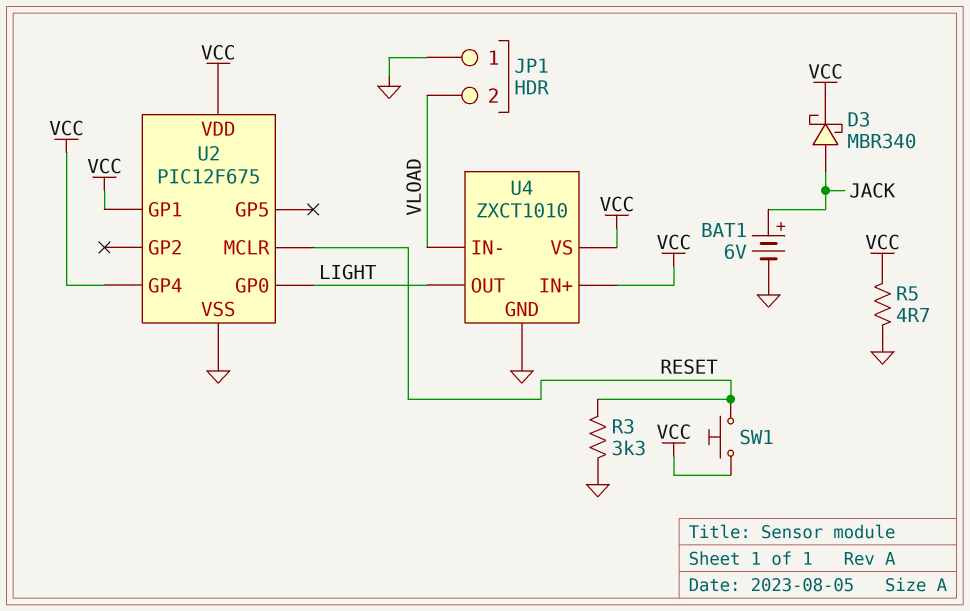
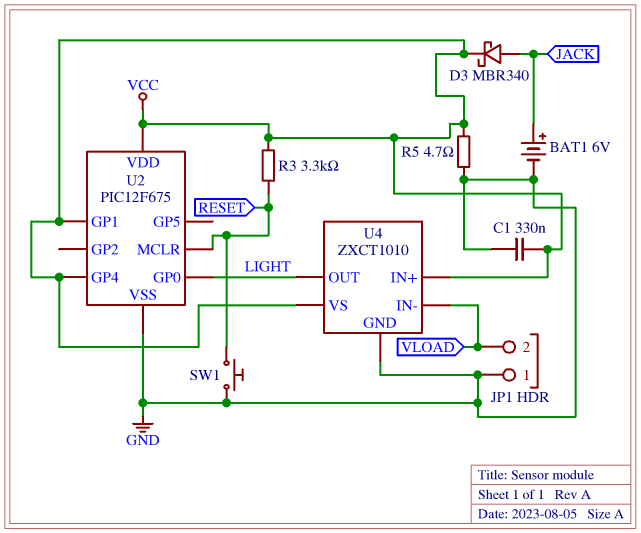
C1: none -> 330nF (GND, VCC)
R3: 3.3k (GND, RESET) -> 3.3k (RESET, VCC)
SW1: button (RESET, VCC) -> button (GND, RESET)

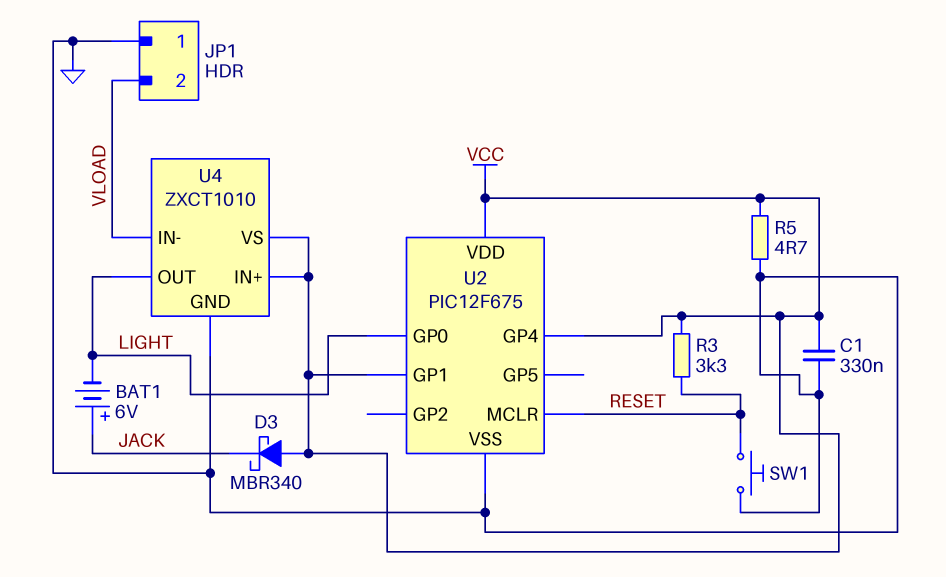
BAT1: 6V (plus JACK, minus GND) -> 6V (plus JACK, minus LIGHT)
D3: schottky MBR340 (A JACK, K VCC) -> schottky MBR340 (A VCC, K JACK)

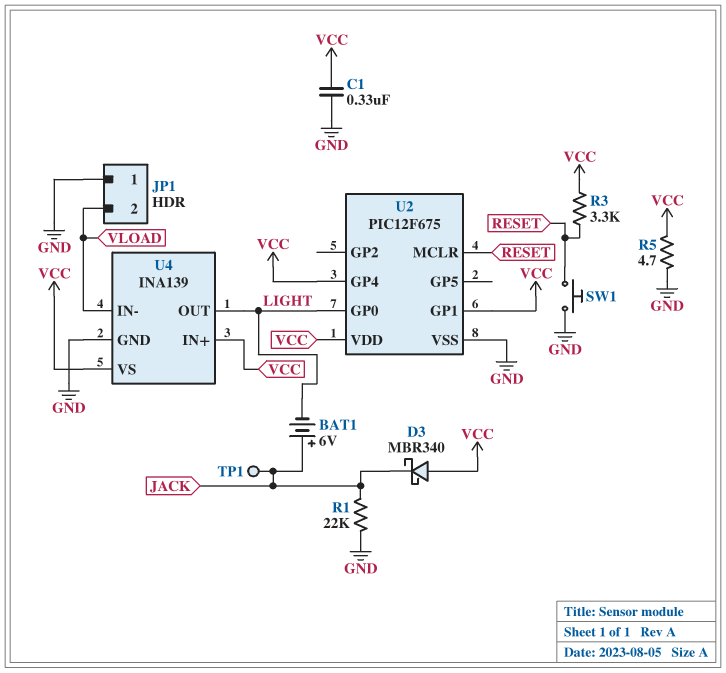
R1: none -> 22k (GND, JACK)
TP1: none -> test point (JACK)
U4: ZXCT1010 -> INA139

